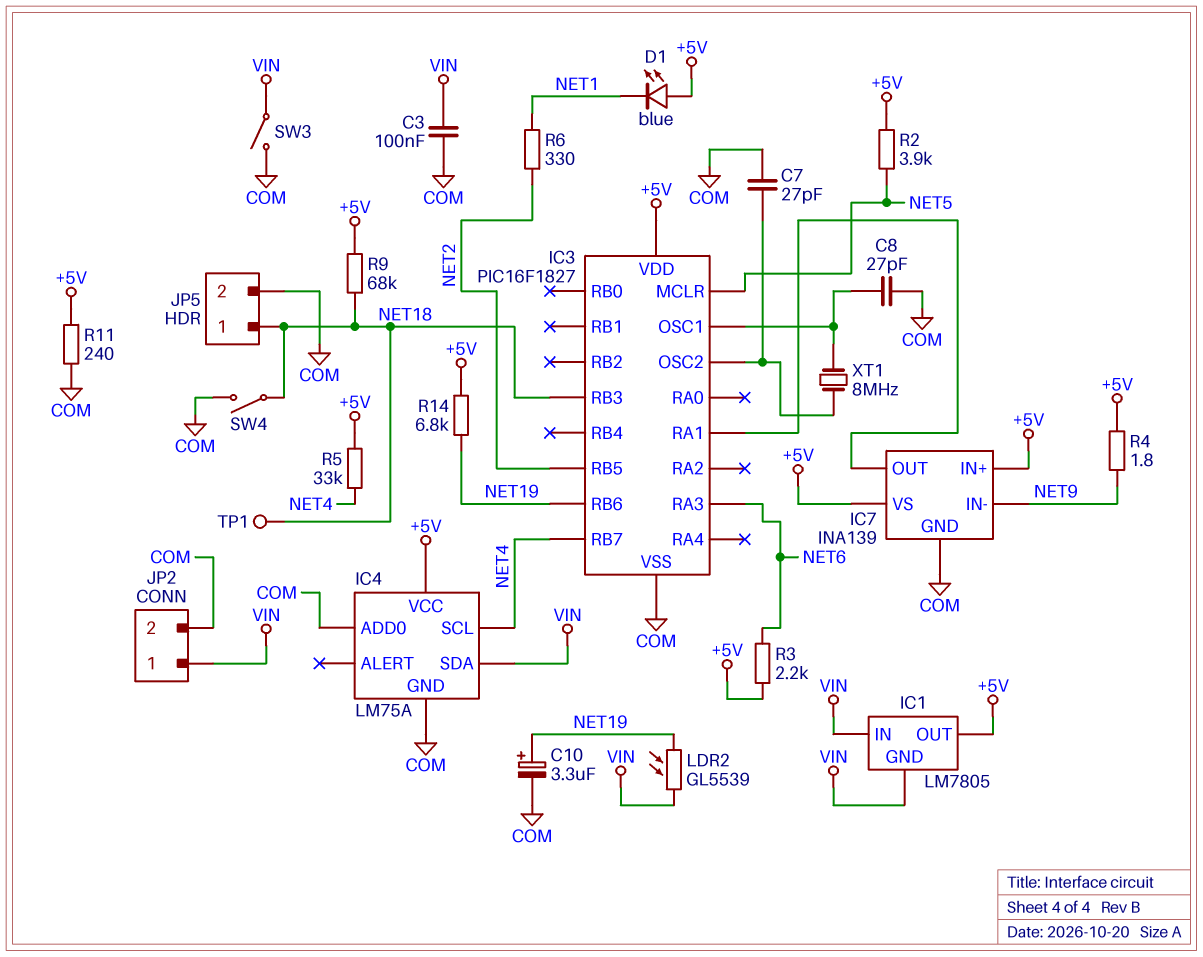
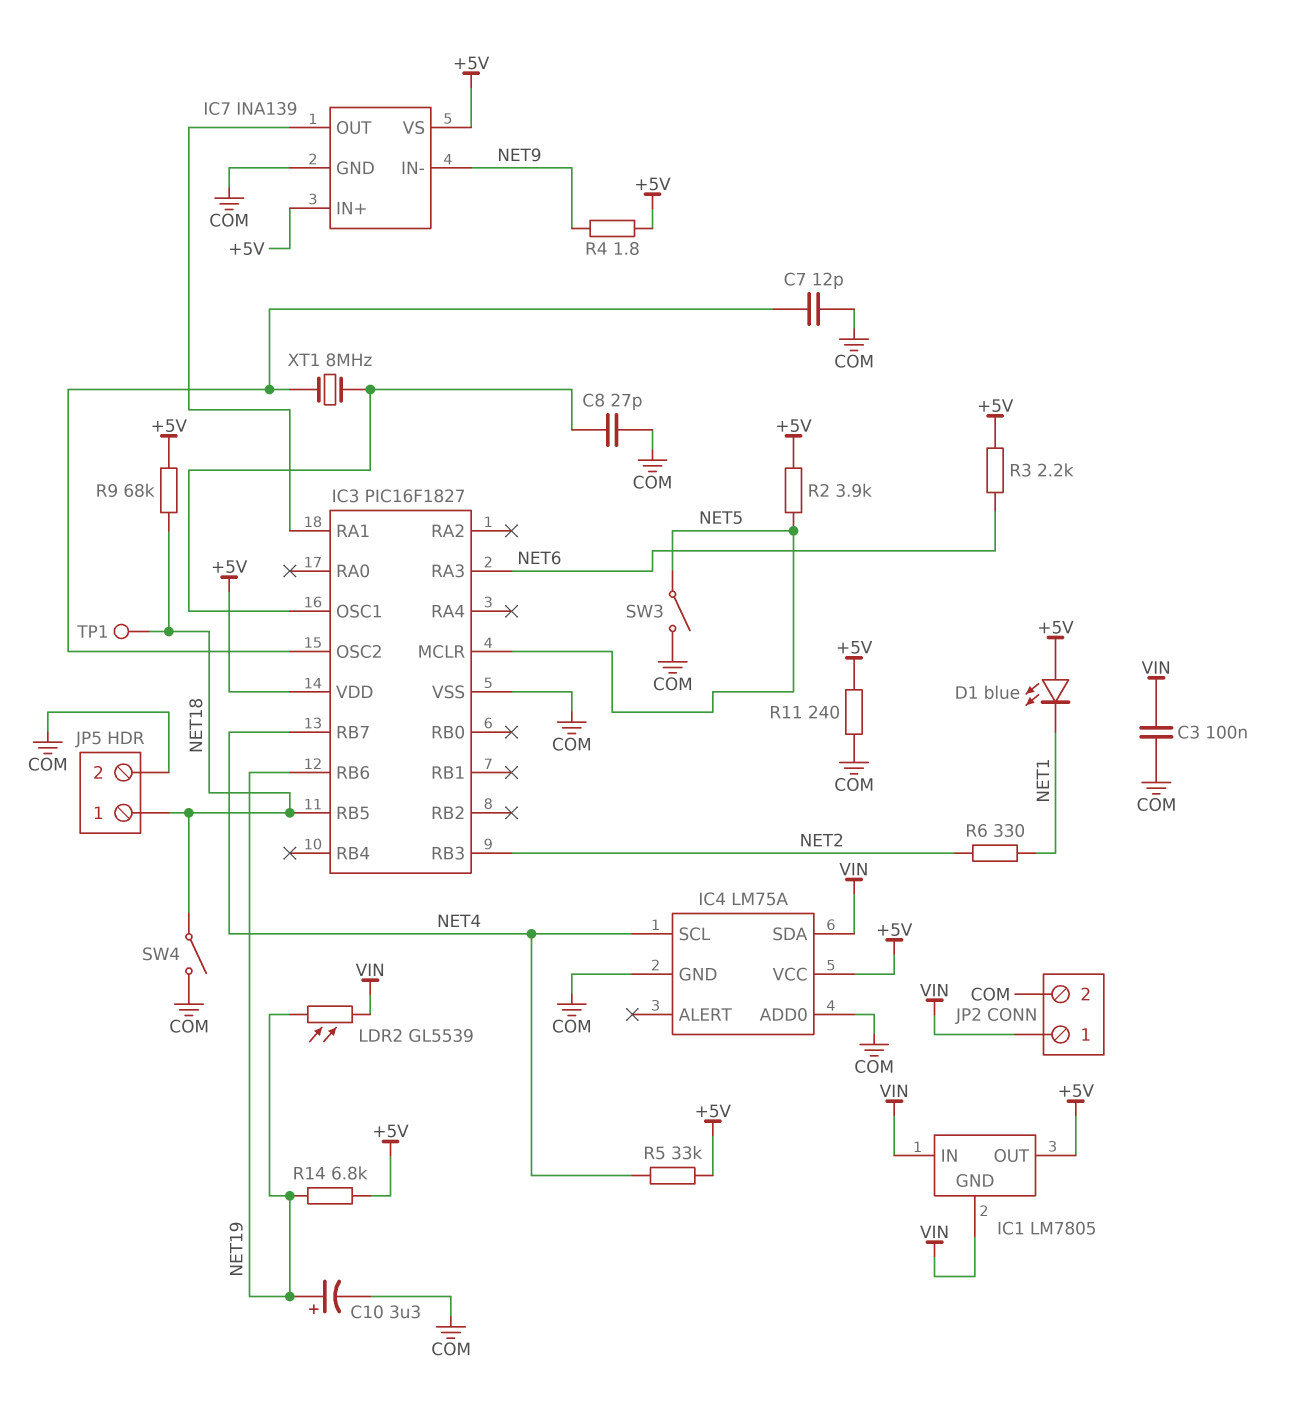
C7: 27pF (COM, IC3/OSC2) -> 12pF (COM, IC3/OSC2)
IC3 pin RB3: NET18 -> NET2
IC3 pin RB5: NET2 -> NET18
SW3: switch (COM, VIN) -> switch (COM, NET5)

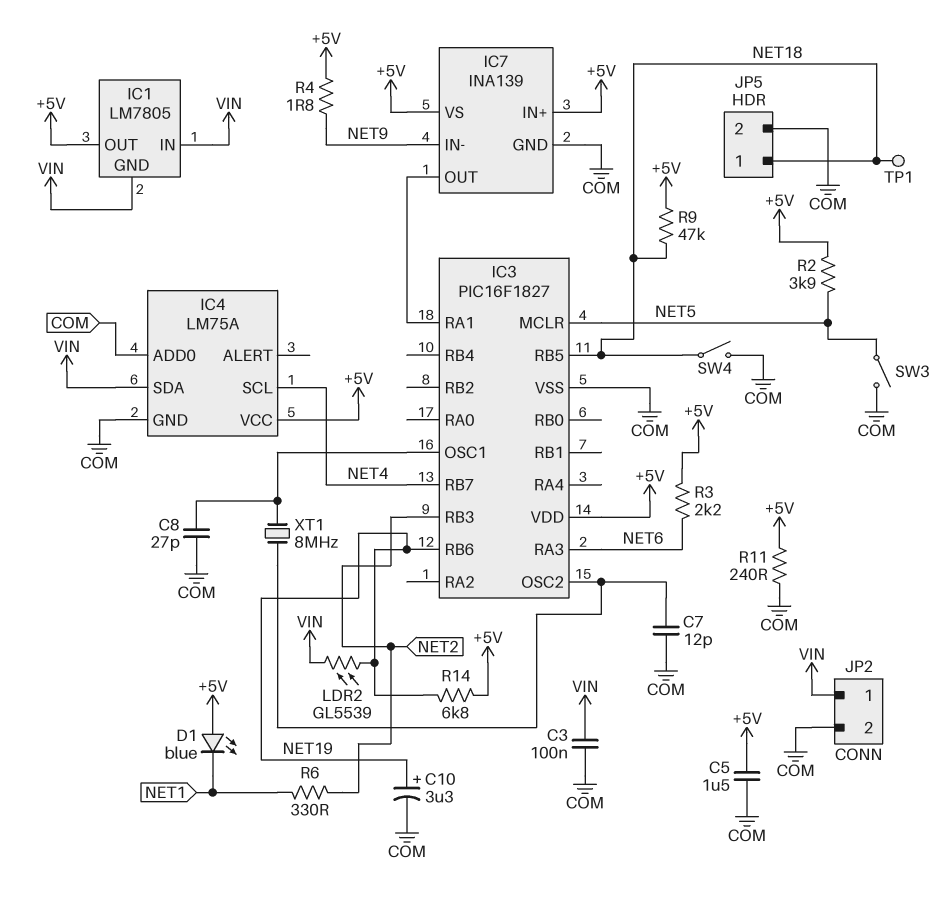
C5: none -> 1.5uF (+5V, COM)
R5: 33k (+5V, NET4) -> none
R9: 68k (+5V, NET18) -> 47k (+5V, NET18)

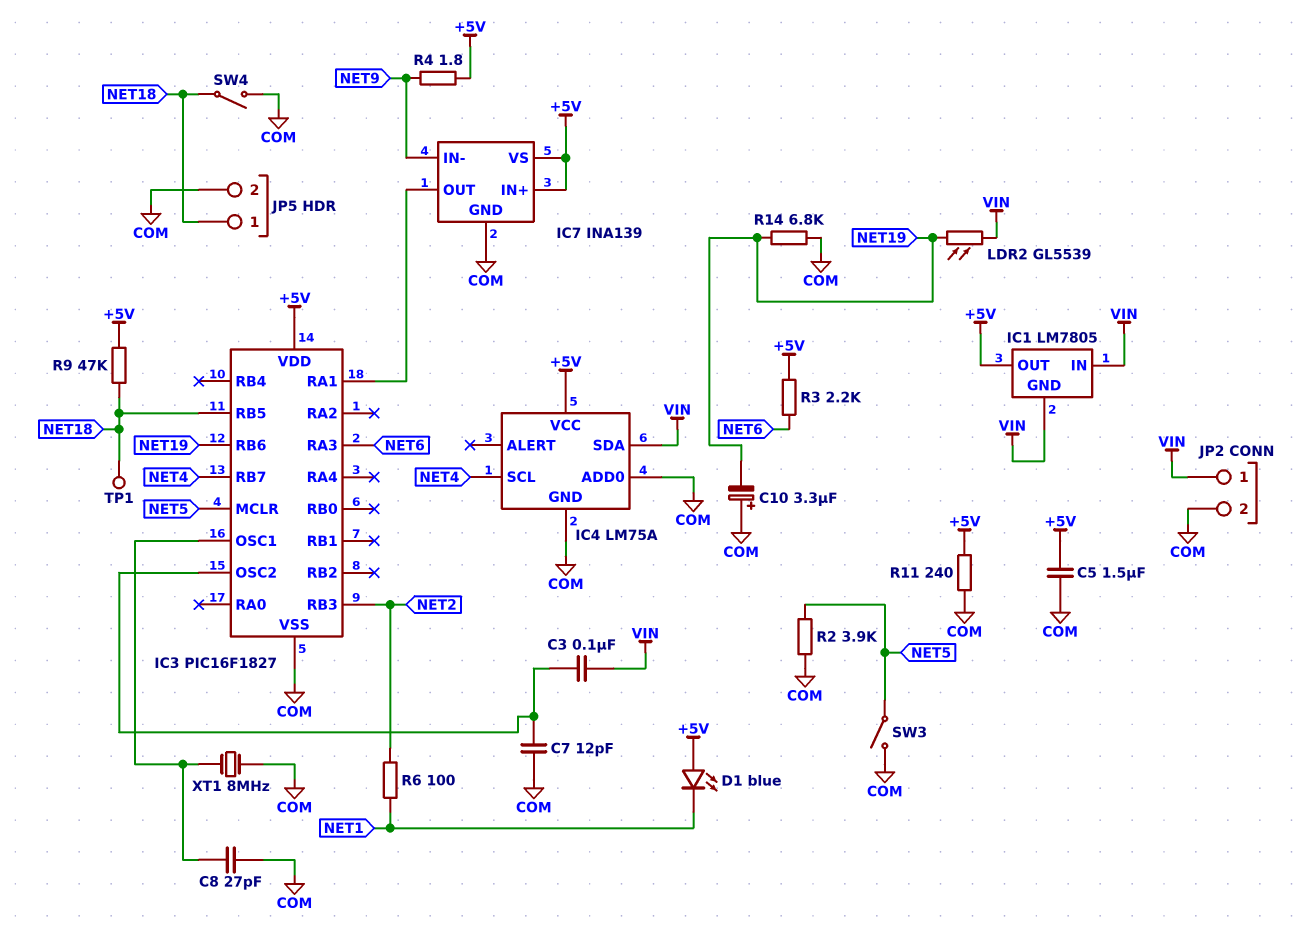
C3: 100nF (COM, VIN) -> 100nF (IC3/OSC2, VIN)
C10: 3.3uF (plus NET19, minus COM) -> 3.3uF (plus COM, minus NET19)
R2: 3.9k (+5V, NET5) -> 3.9k (COM, NET5)
R6: 330 (NET1, NET2) -> 100 (NET1, NET2)
R14: 6.8k (+5V, NET19) -> 6.8k (COM, NET19)
XT1: 8MHz (IC3/OSC1, IC3/OSC2) -> 8MHz (COM, IC3/OSC1)

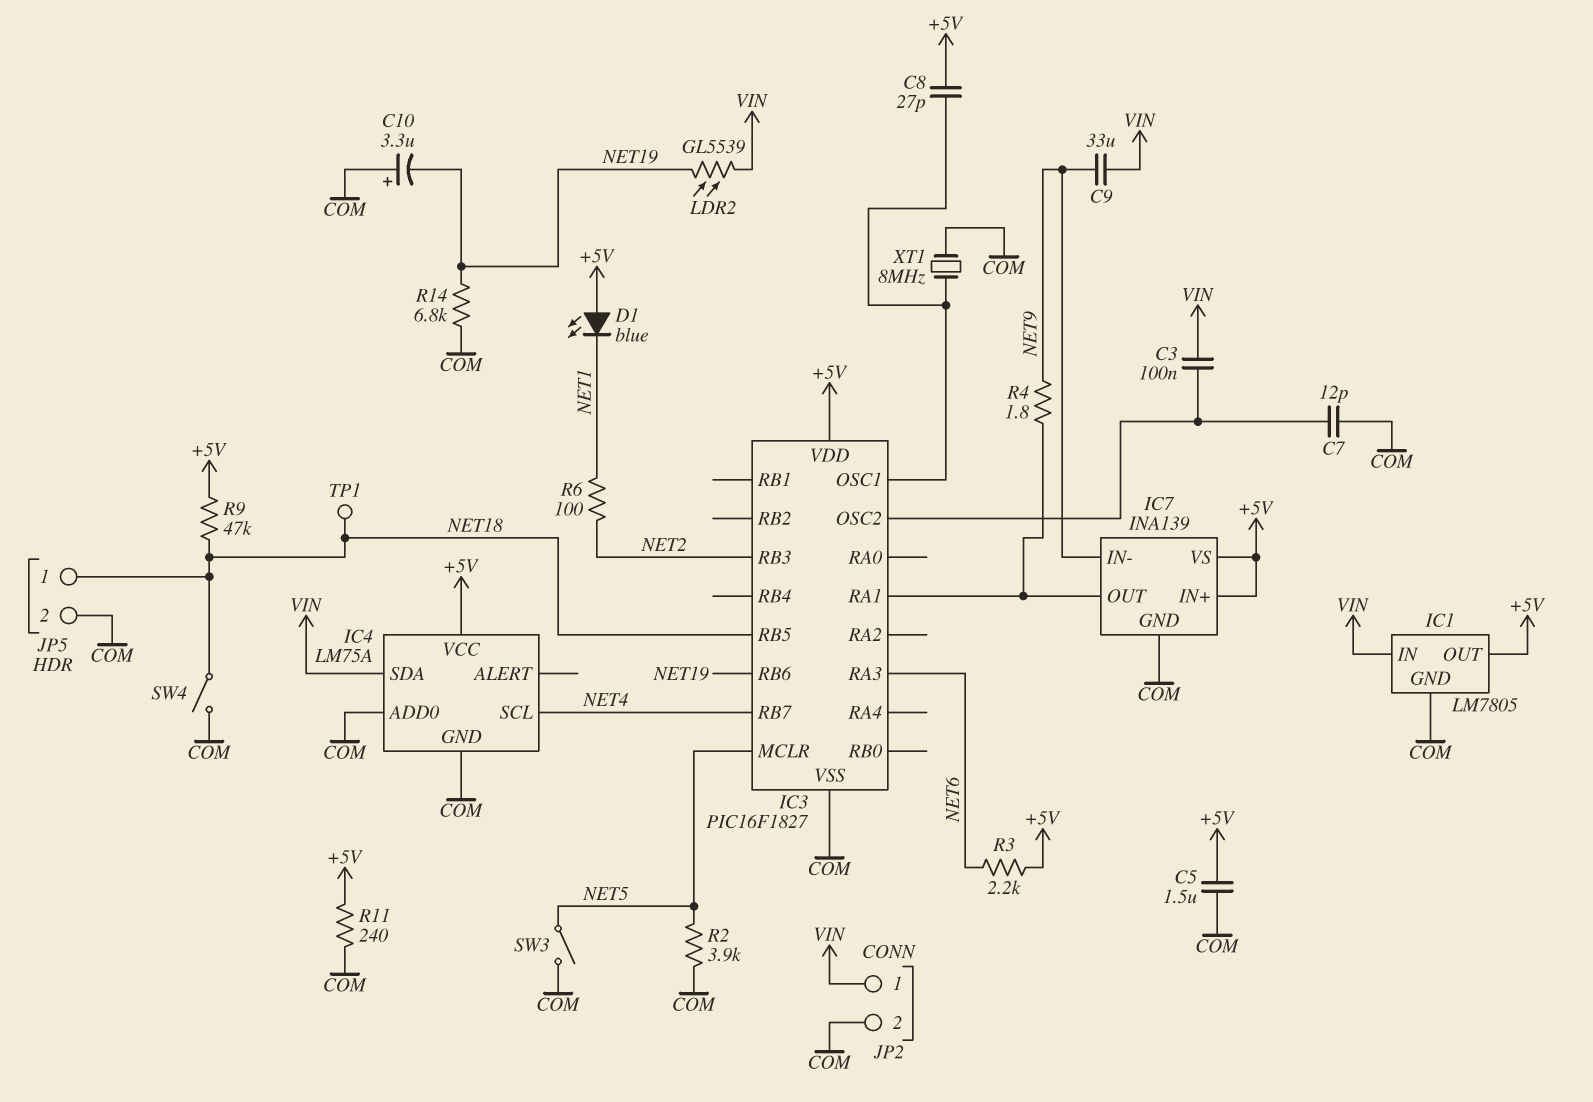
C8: 27pF (COM, IC3/OSC1) -> 27pF (+5V, IC3/OSC1)
C9: none -> 33uF (NET9, VIN)
IC1 pin GND: VIN -> COM
R4: 1.8 (+5V, NET9) -> 1.8 (IC3/RA1, NET9)

